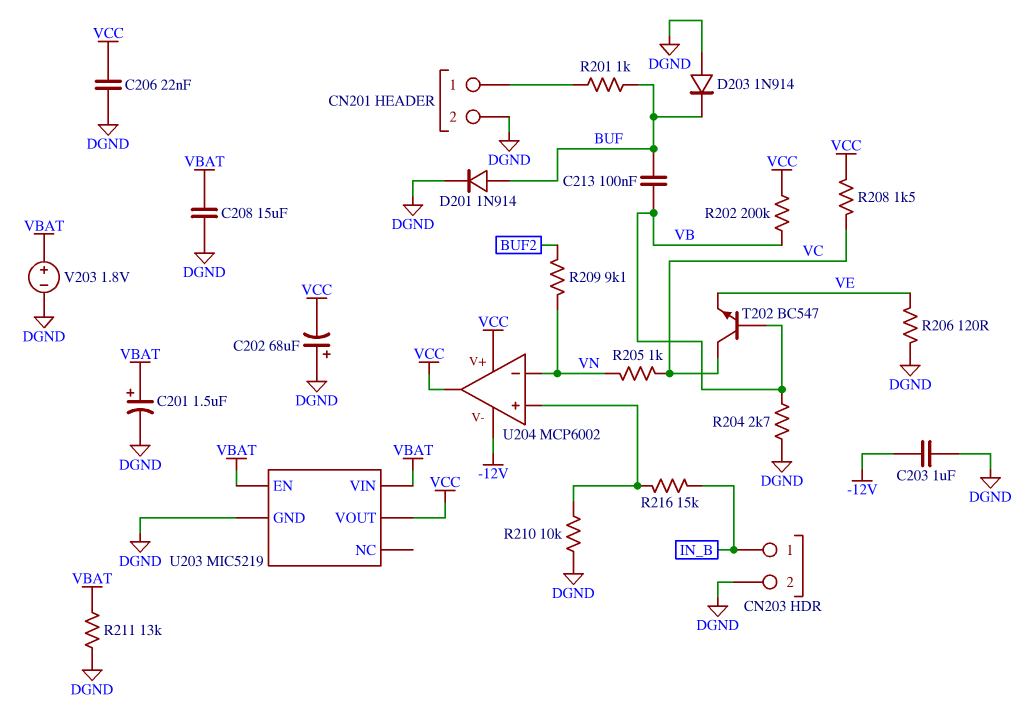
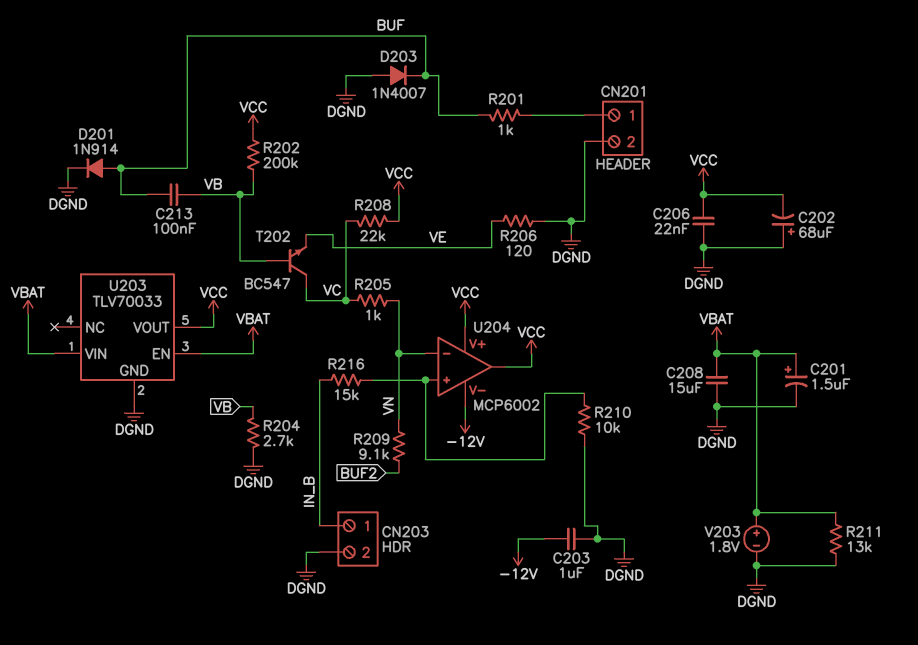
D203: diode 1N914 (A DGND, K BUF) -> diode 1N4007 (A DGND, K BUF)
R208: 1.5k (VC, VCC) -> 22k (VC, VCC)
U203: MIC5219 -> TLV70033

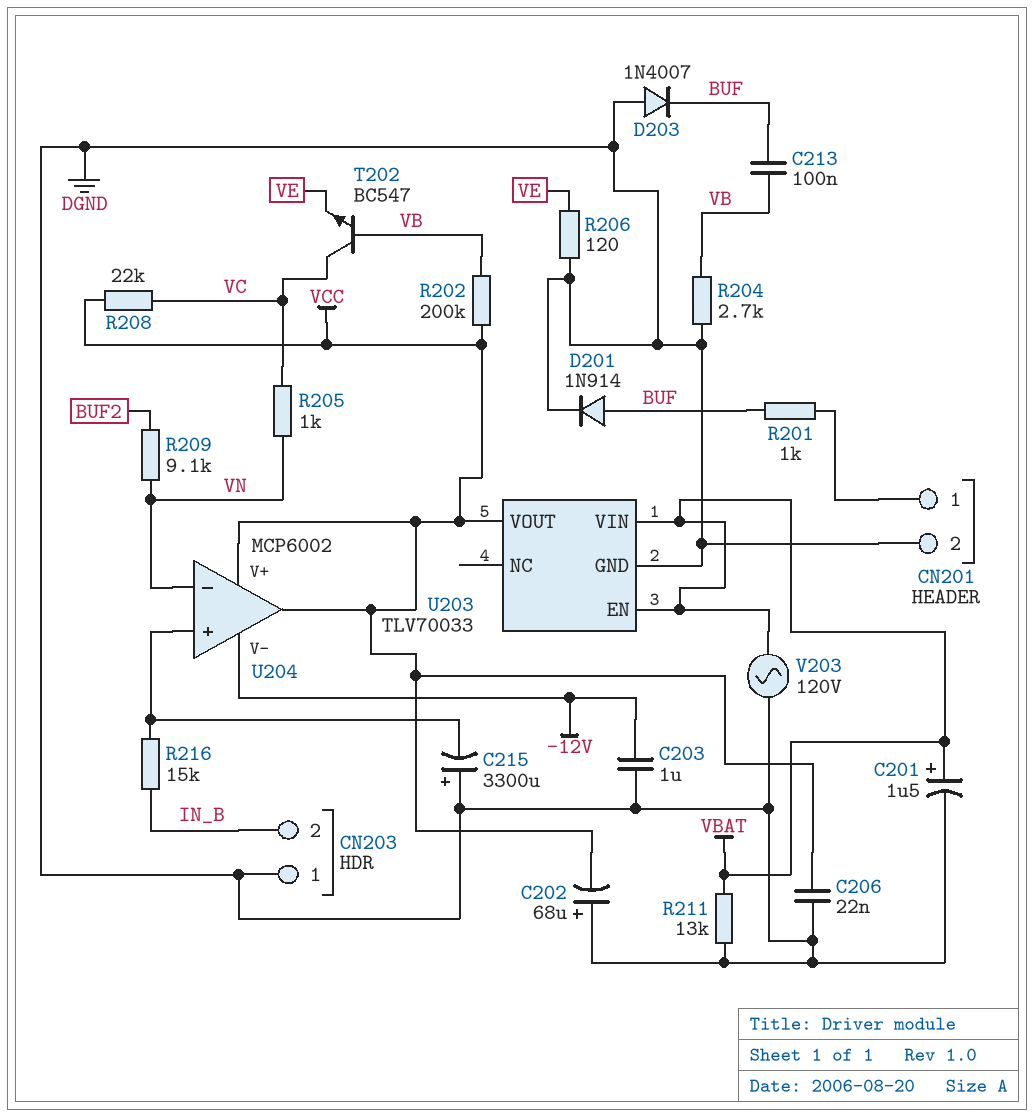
C208: 15uF (DGND, VBAT) -> none
C215: none -> 3300uF (plus DGND, minus U204/in+)
CN203 pin 1: IN_B -> DGND
CN203 pin 2: DGND -> IN_B
R210: 10k (DGND, U204/in+) -> none
V203: 1.8V (plus VBAT, minus DGND) -> AC 120V (DGND, VBAT)

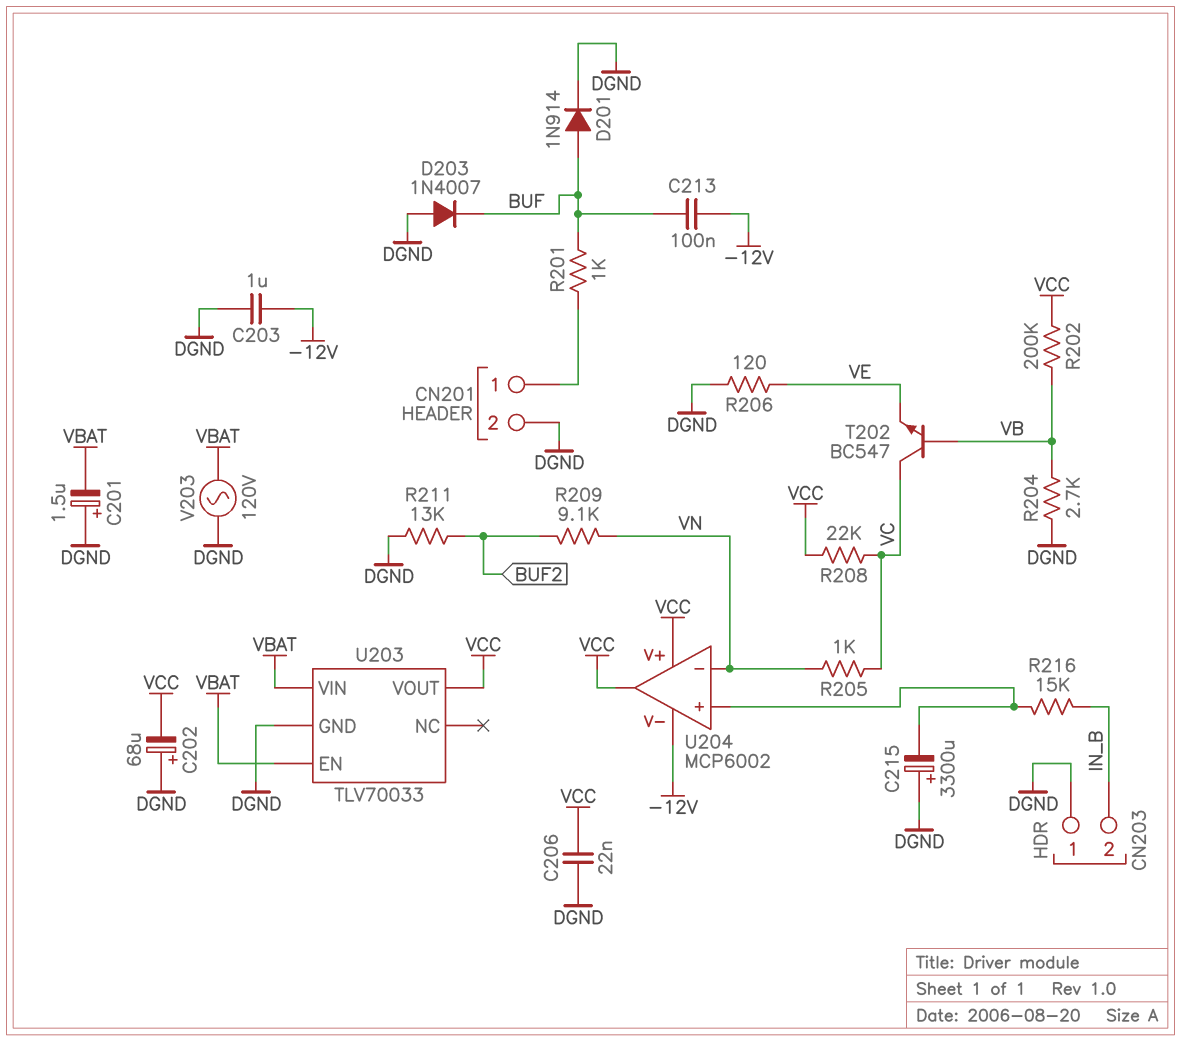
C201: 1.5uF (plus VBAT, minus DGND) -> 1.5uF (plus DGND, minus VBAT)
C213: 100nF (BUF, VB) -> 100nF (-12V, BUF)
R211: 13k (DGND, VBAT) -> 13k (BUF2, DGND)

